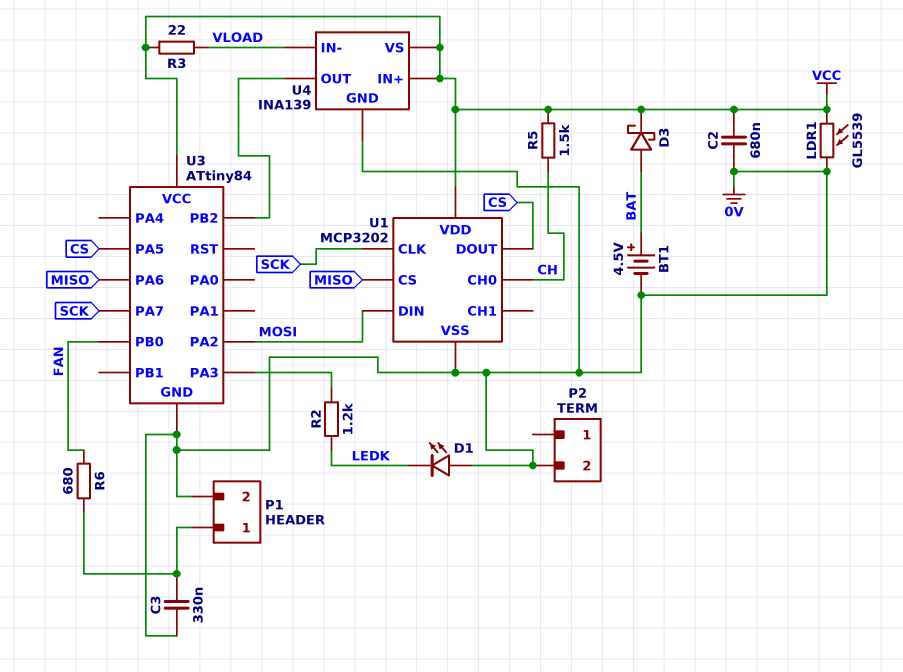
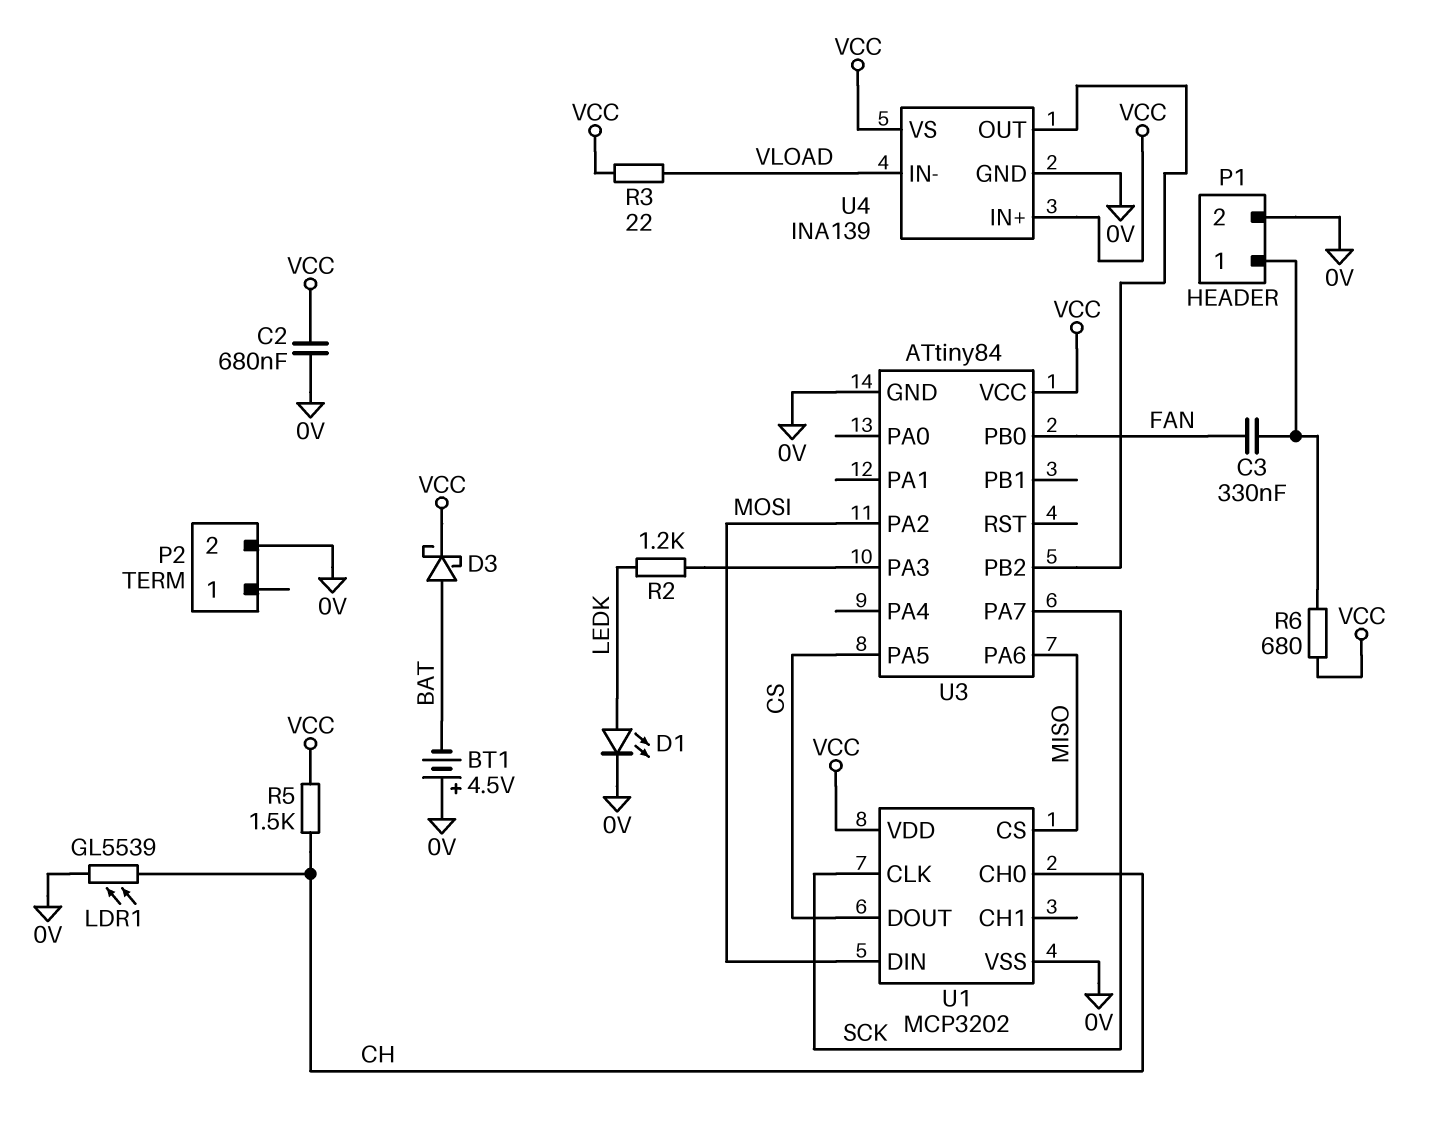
BT1: 4.5V (plus BAT, minus 0V) -> 4.5V (plus 0V, minus BAT)
C3: 330nF (0V, P1/1) -> 330nF (FAN, P1/1)
D1: LED (A 0V, K LEDK) -> LED (A LEDK, K 0V)
LDR1: GL5539 (0V, VCC) -> GL5539 (0V, CH)
R6: 680 (FAN, P1/1) -> 680 (P1/1, VCC)

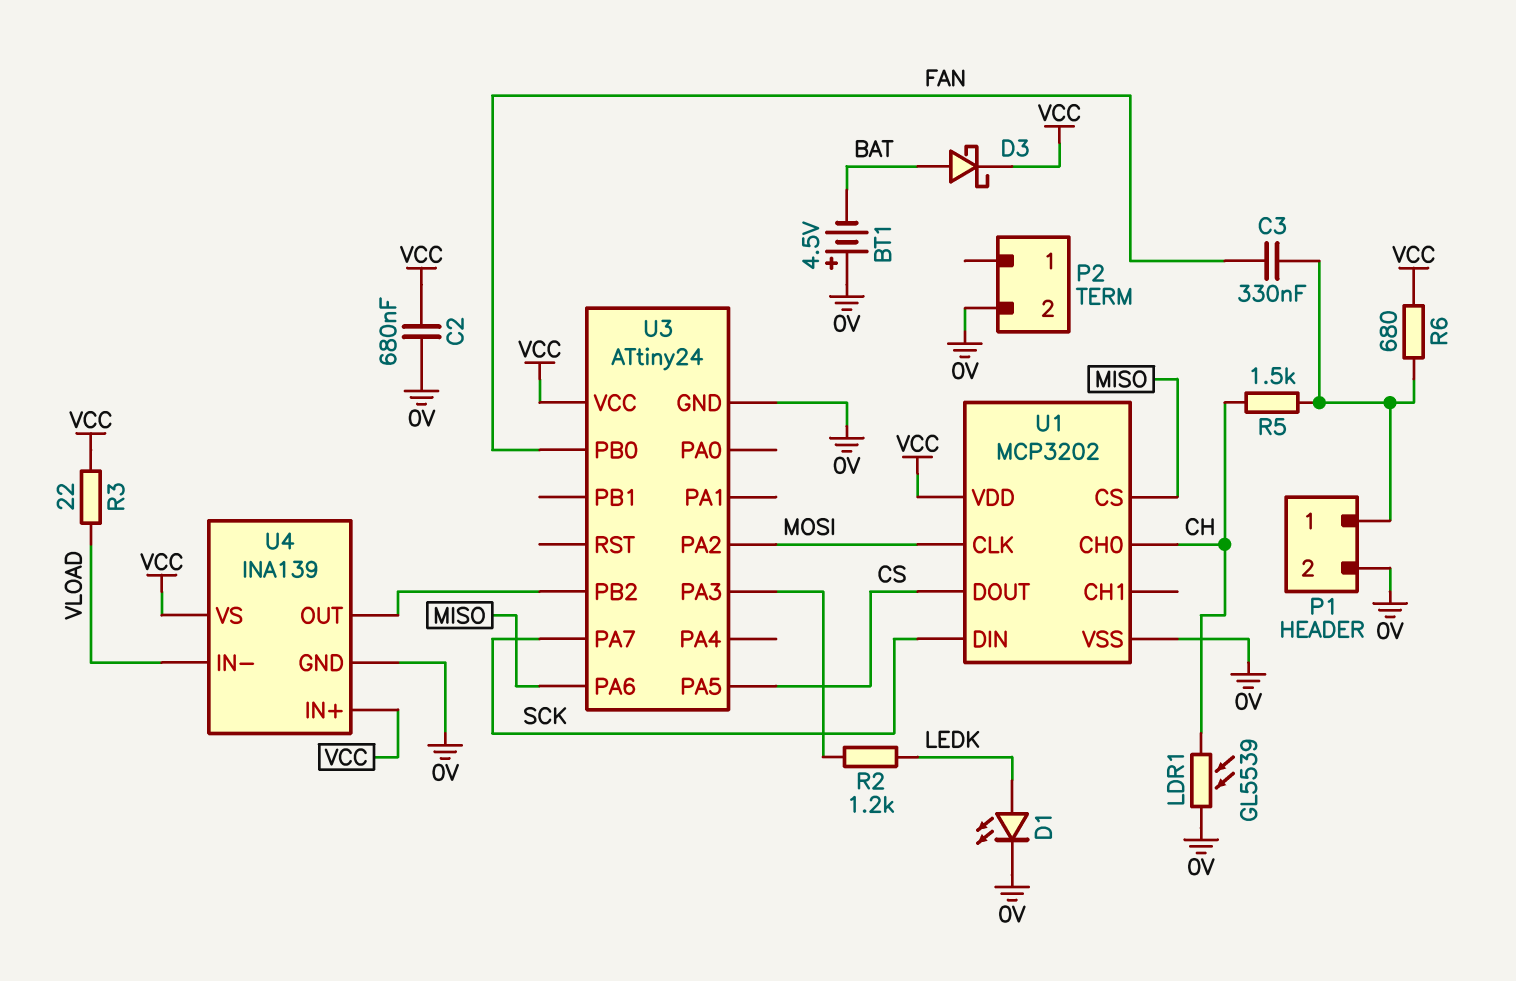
R5: 1.5k (CH, VCC) -> 1.5k (CH, P1/1)
U1 pin CLK: SCK -> MOSI
U1 pin DIN: MOSI -> SCK
U3: ATtiny84 -> ATtiny24

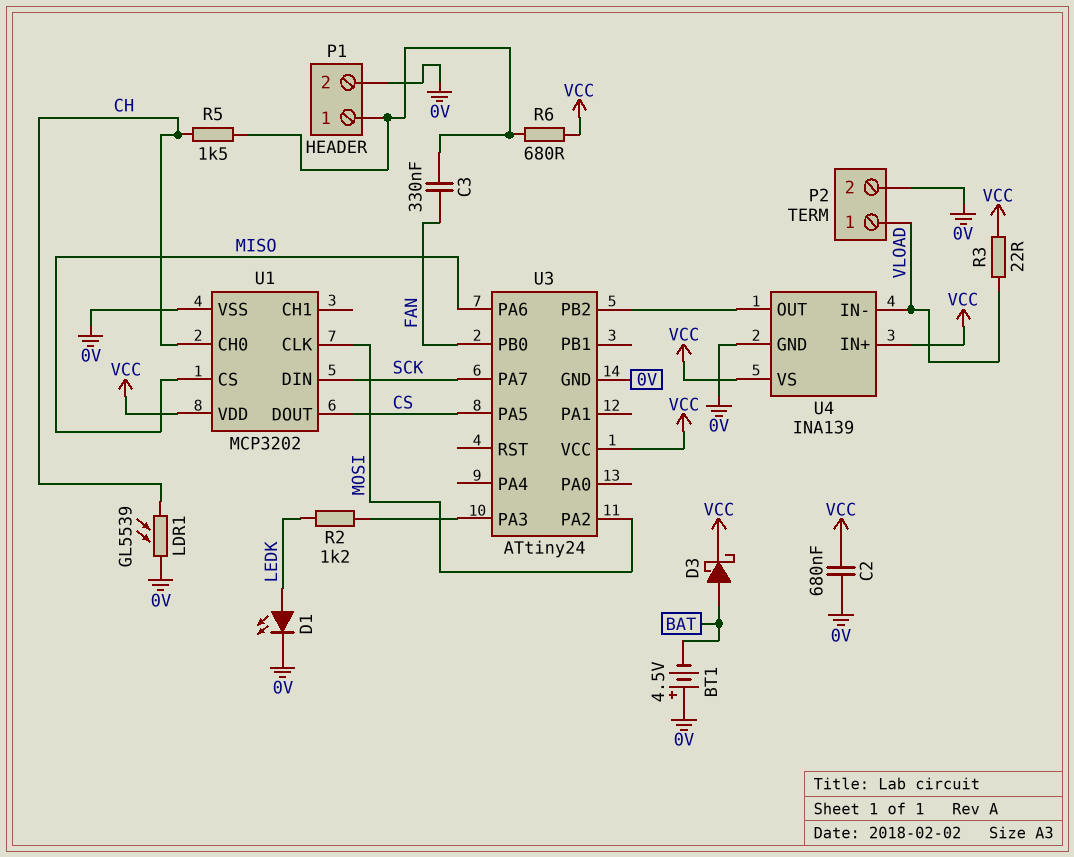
P2 pin 1: none -> VLOAD

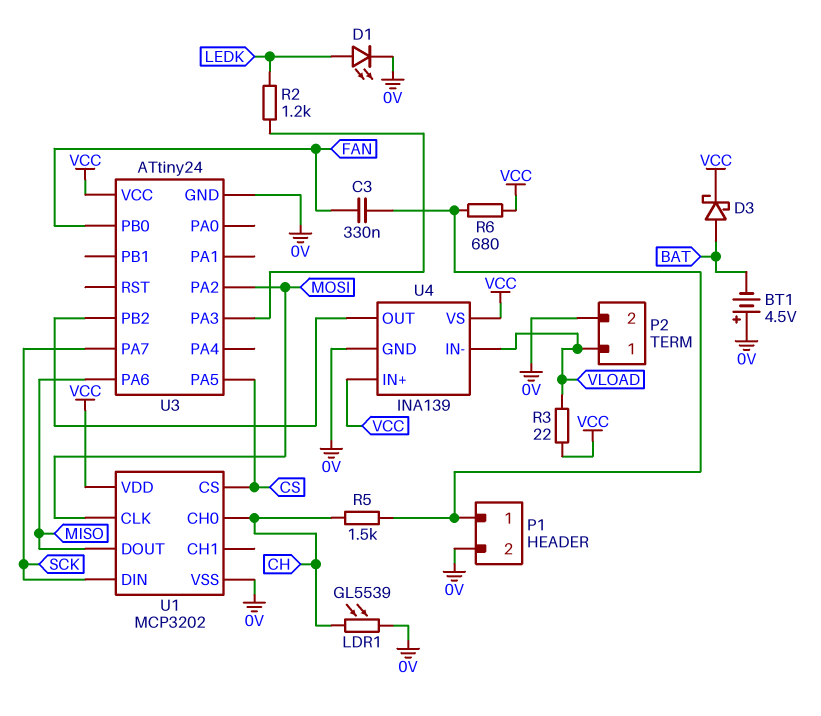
C2: 680nF (0V, VCC) -> none
U1 pin CS: MISO -> CS
U1 pin DOUT: CS -> MISO

